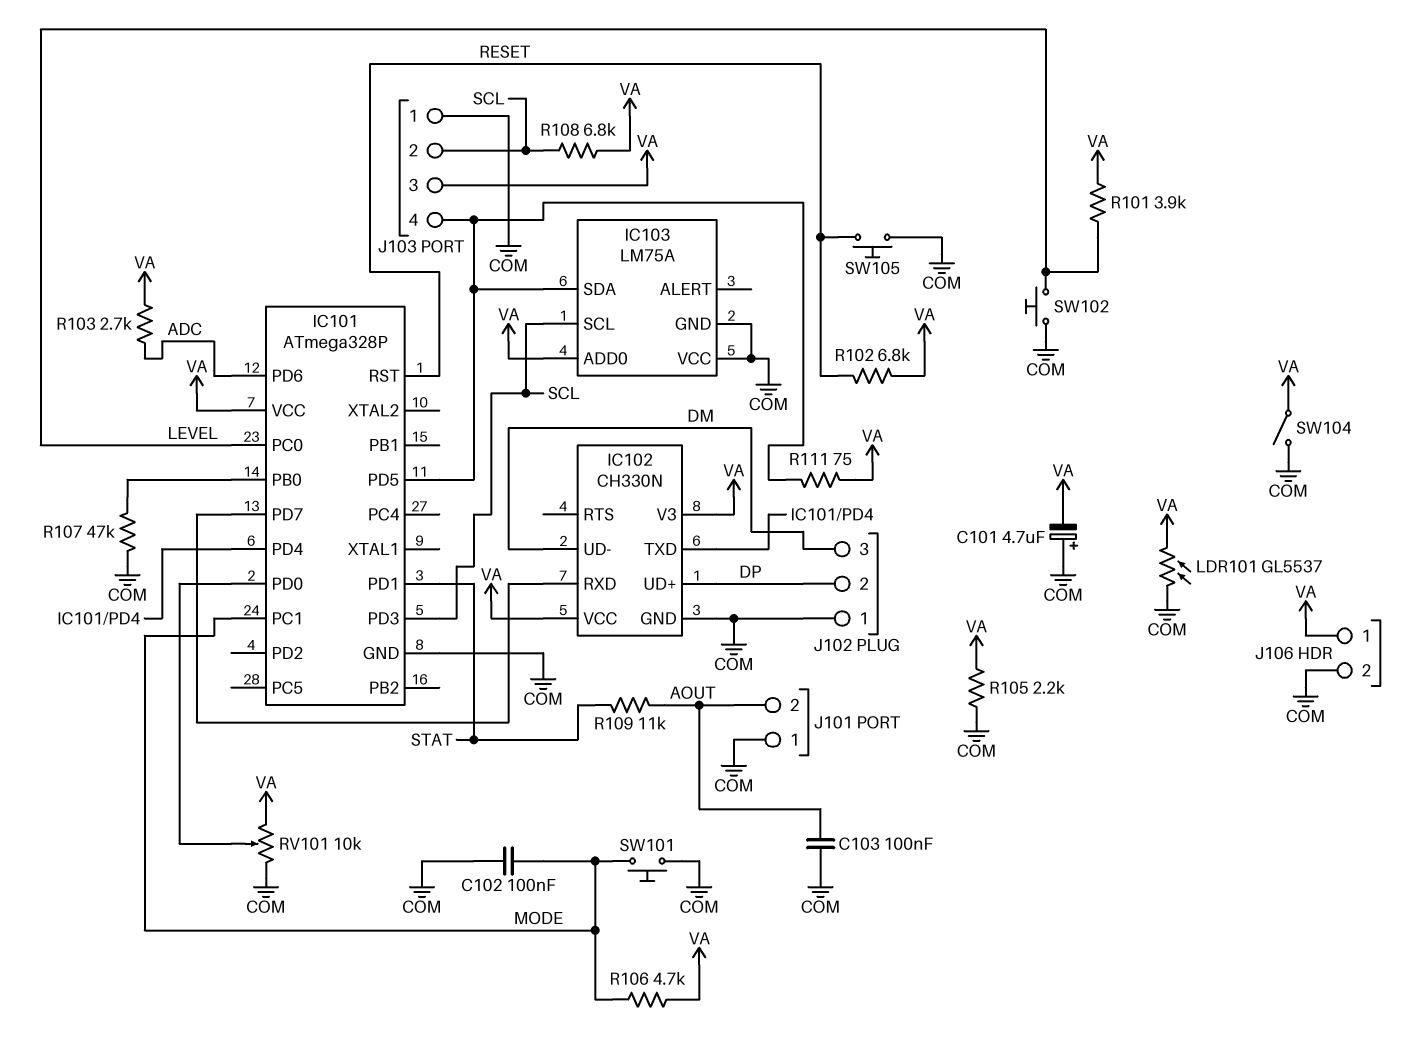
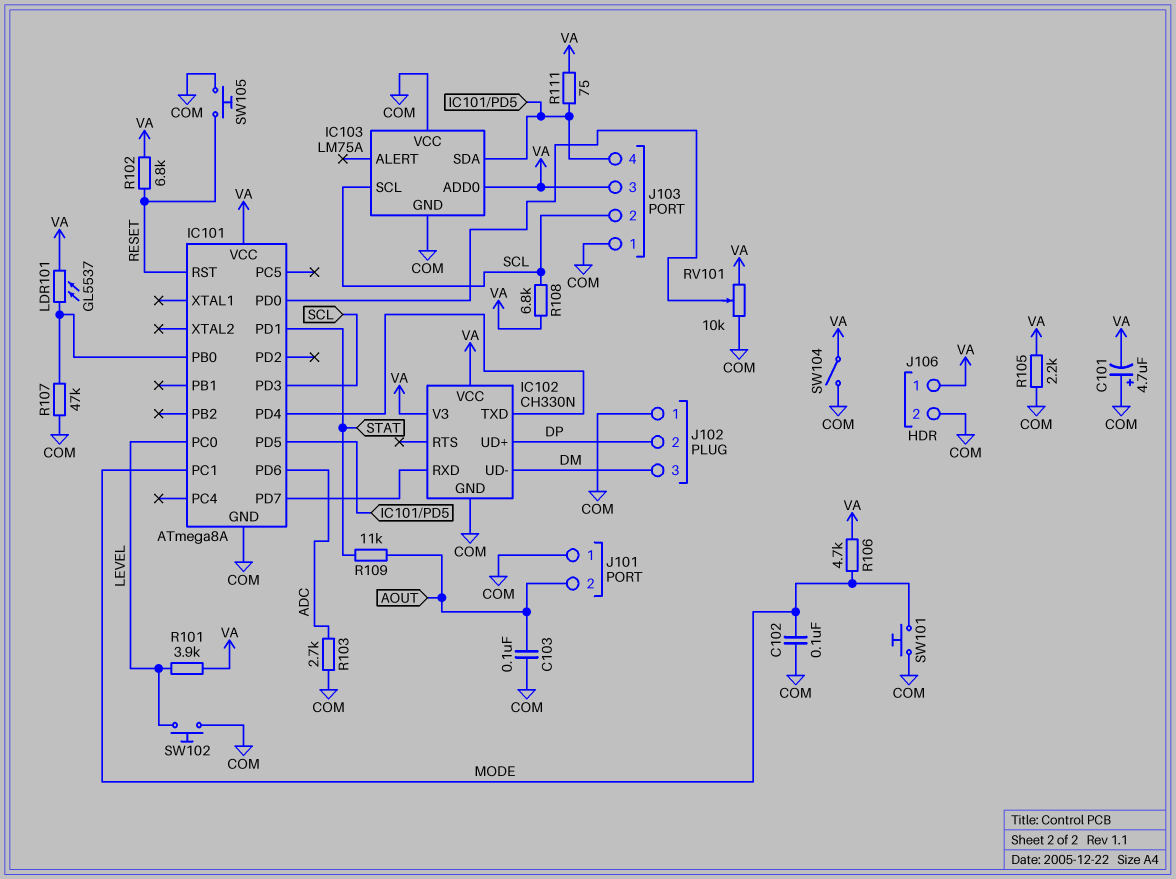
IC101: ATmega328P -> ATmega8A
LDR101: GL5537 (COM, VA) -> GL5537 (IC101/PB0, VA)
R103: 2.7k (ADC, VA) -> 2.7k (ADC, COM)

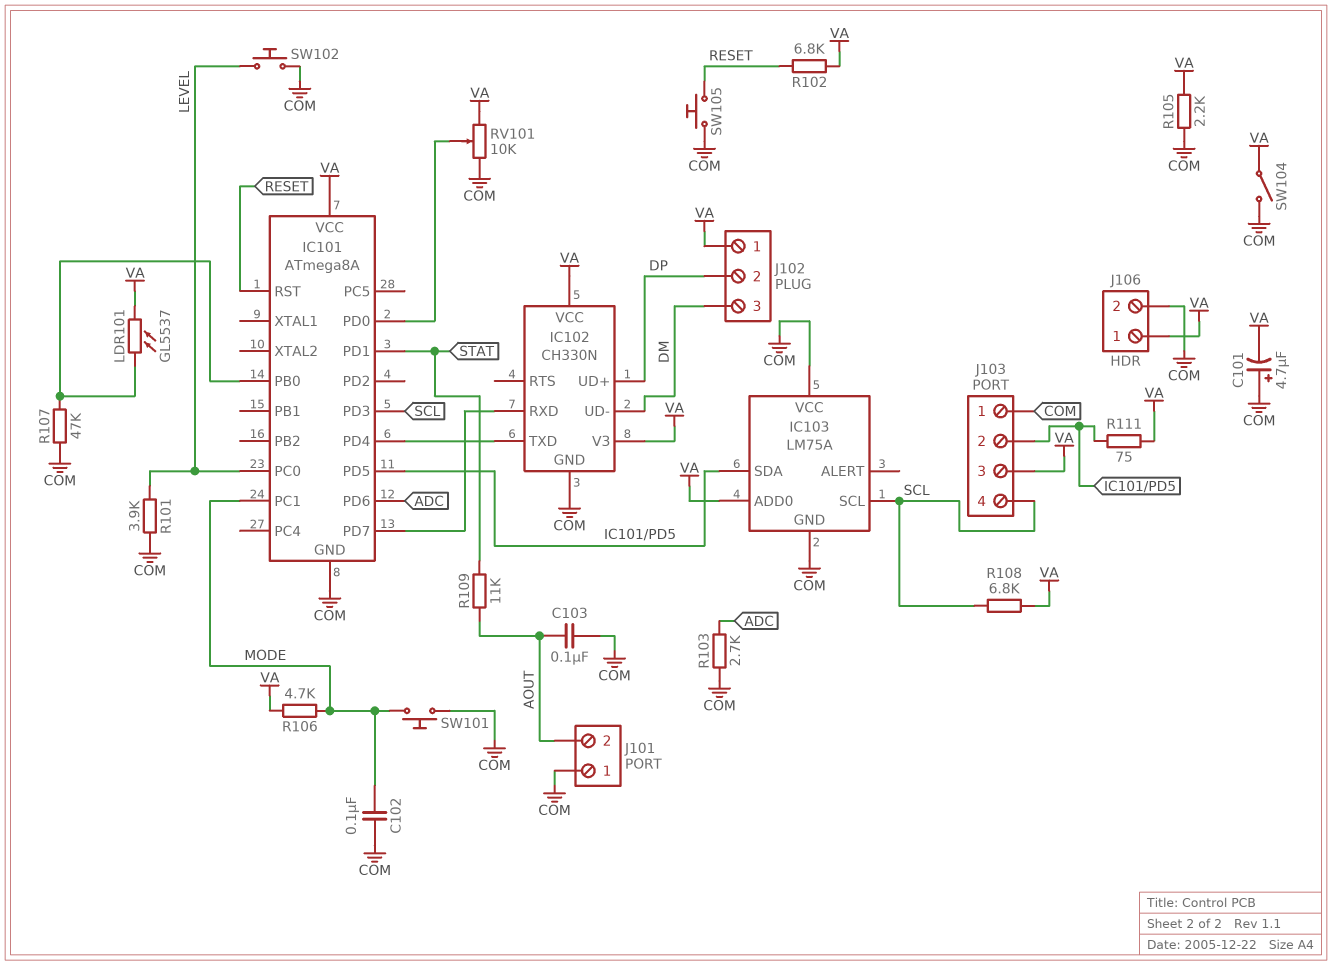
J102 pin 1: COM -> VA
J103 pin 2: SCL -> IC101/PD5
J103 pin 4: IC101/PD5 -> SCL
R101: 3.9k (LEVEL, VA) -> 3.9k (COM, LEVEL)

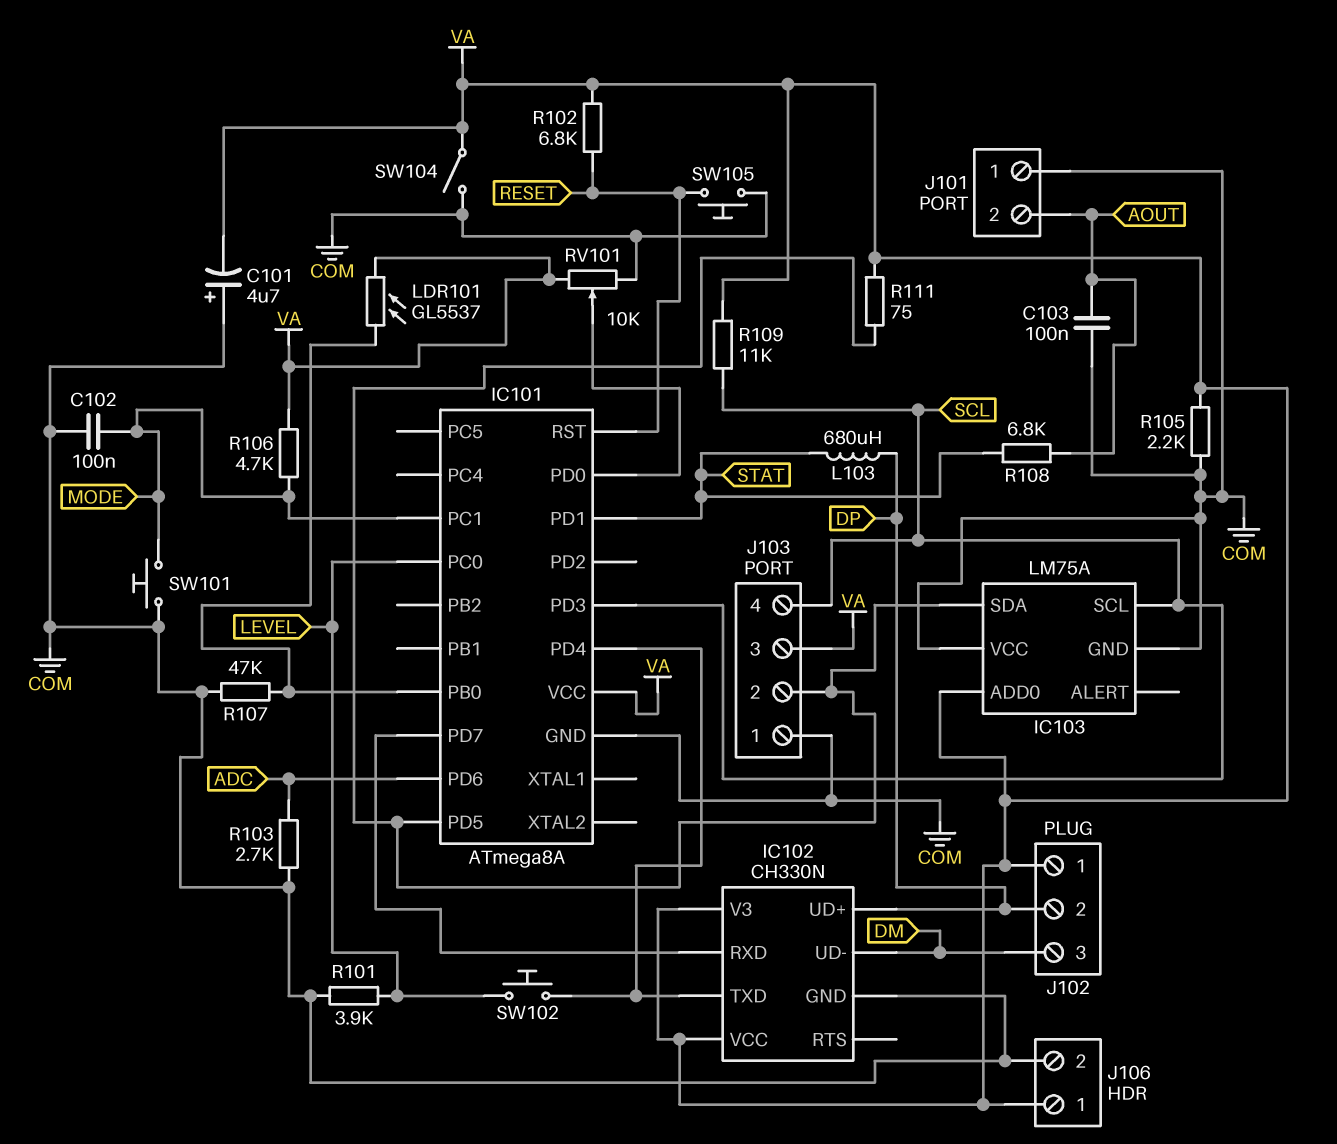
L103: none -> 680uH (DP, STAT)
R108: 6.8k (SCL, VA) -> 6.8k (AOUT, STAT)
R109: 11k (AOUT, STAT) -> 11k (SCL, VA)
SW102: button (COM, LEVEL) -> button (IC101/PD4, LEVEL)

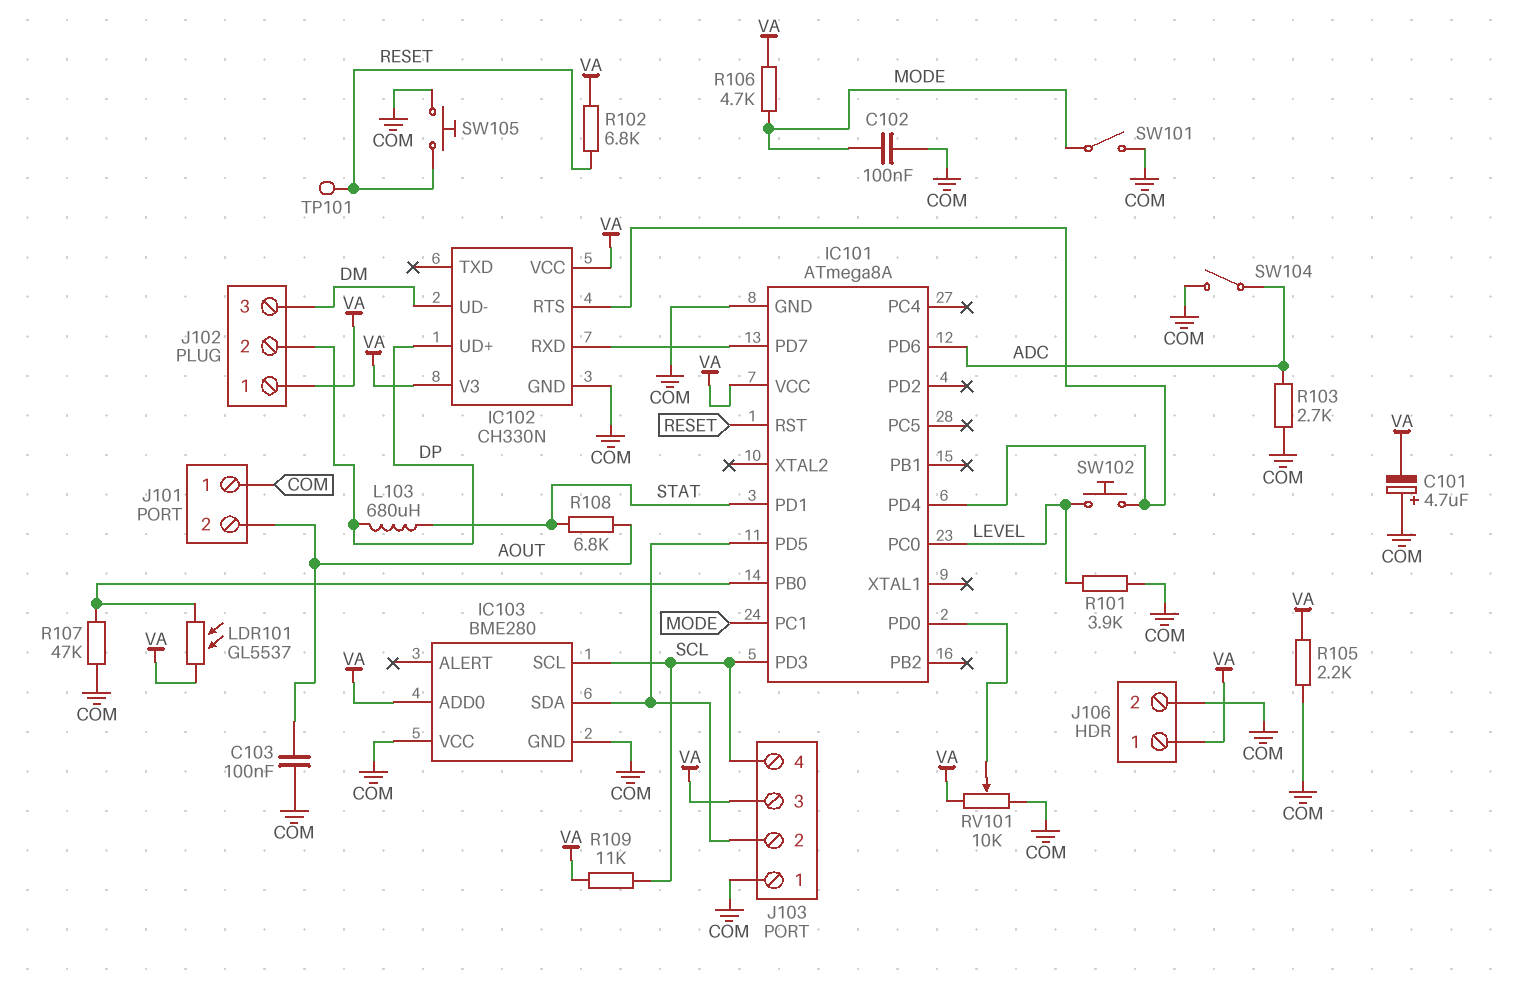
IC102 pin RTS: none -> IC101/PD4
IC102 pin TXD: IC101/PD4 -> none
IC103: LM75A -> BME280
R111: 75 (IC101/PD5, VA) -> none
SW101: button (COM, MODE) -> switch (COM, MODE)
SW104: switch (COM, VA) -> switch (ADC, COM)
TP101: none -> test point (RESET)

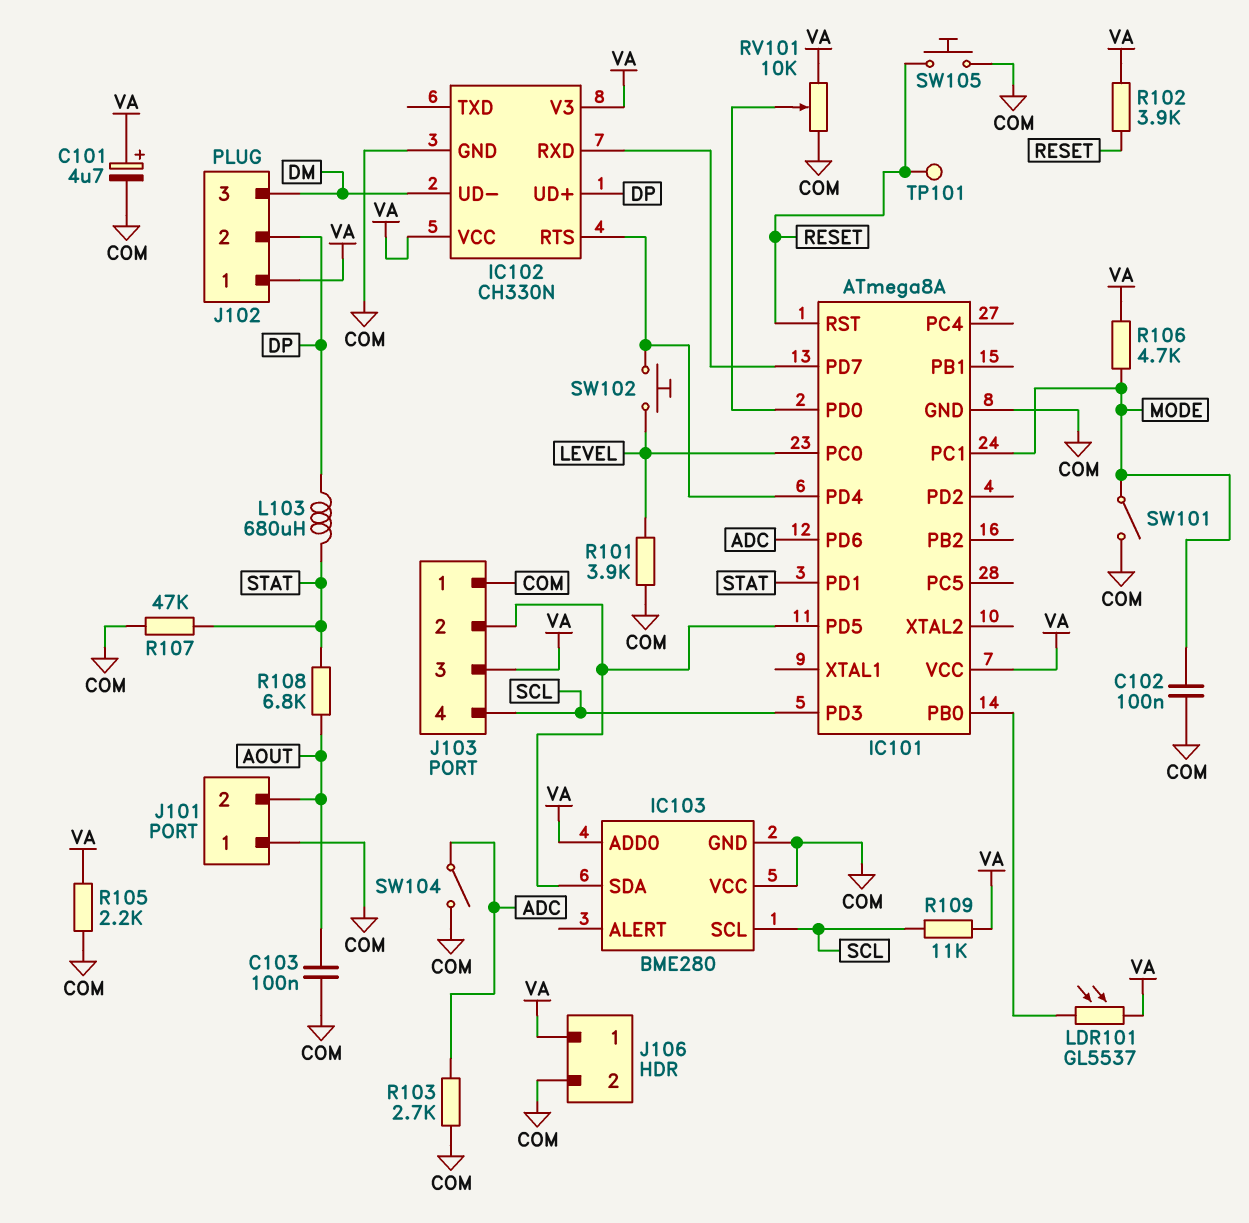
C101: 4.7uF (plus COM, minus VA) -> 4.7uF (plus VA, minus COM)
R102: 6.8k (RESET, VA) -> 3.9k (RESET, VA)
R107: 47k (COM, IC101/PB0) -> 47k (COM, STAT)

